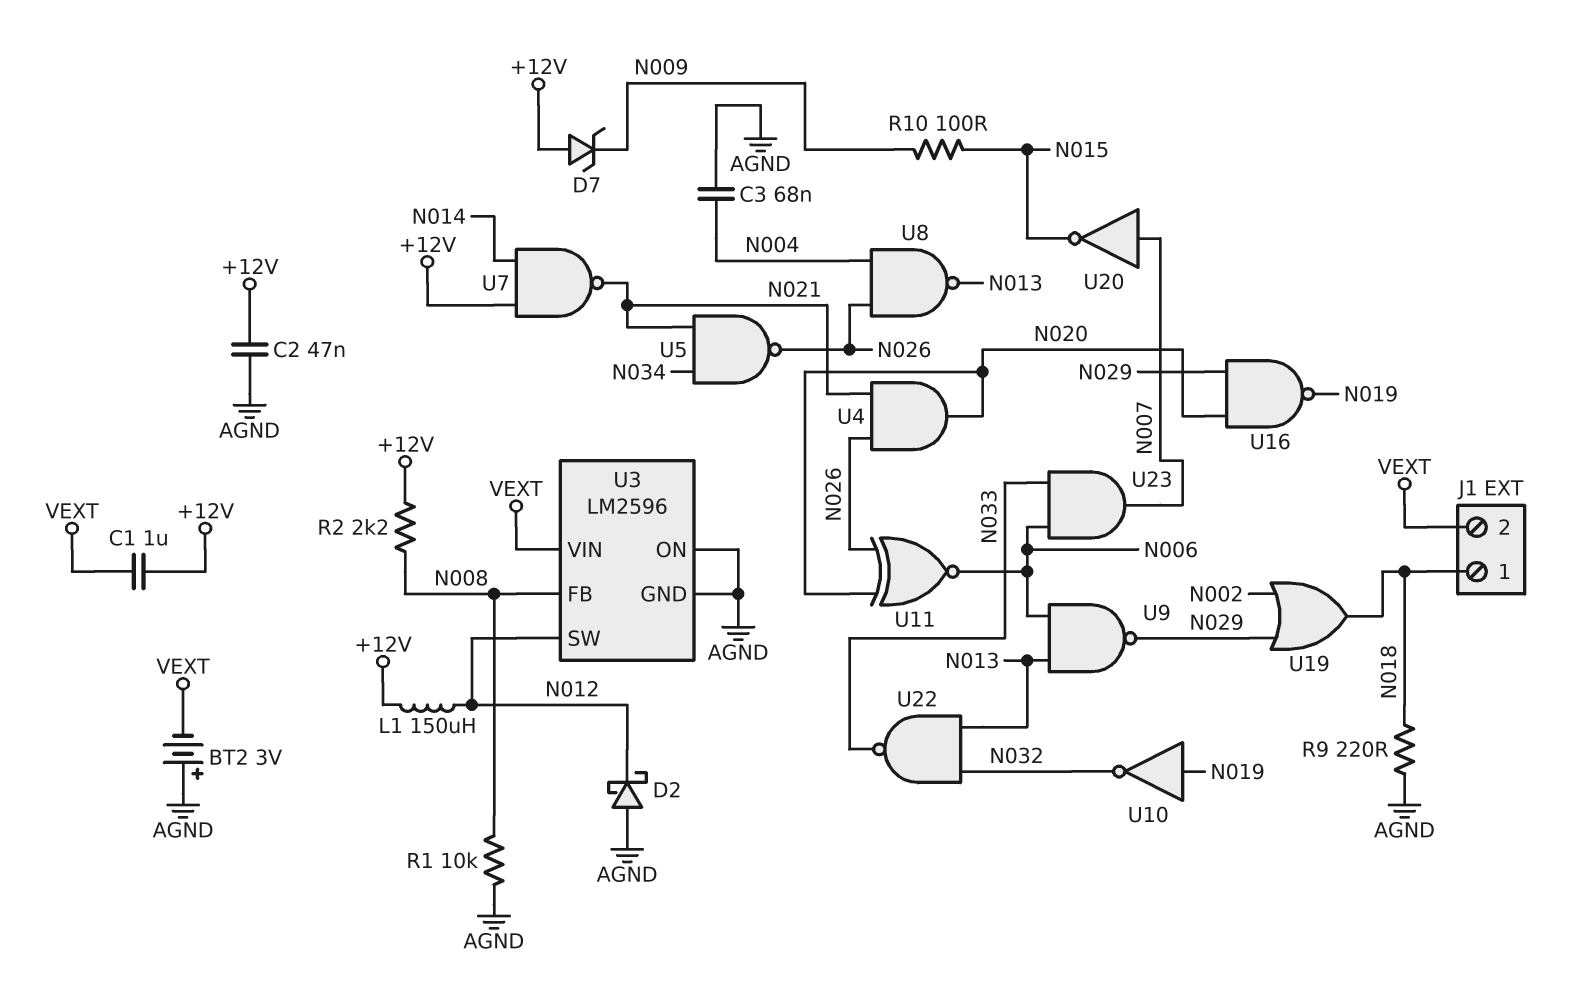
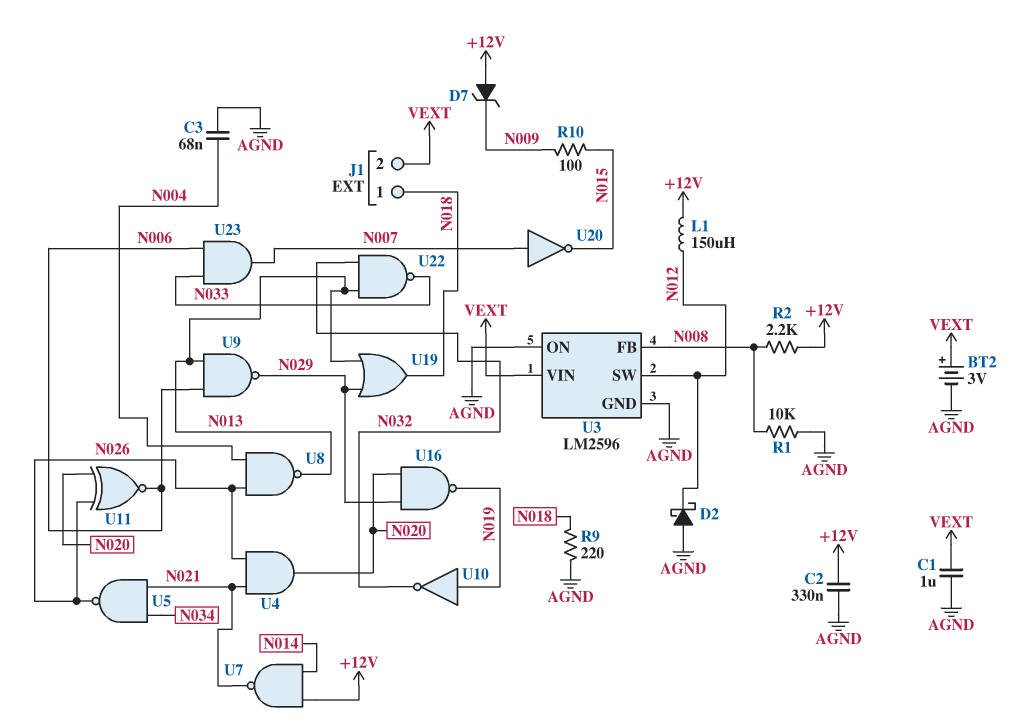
BT2: 3V (plus AGND, minus VEXT) -> 3V (plus VEXT, minus AGND)
C1: 1uF (+12V, VEXT) -> 1uF (AGND, VEXT)
C2: 47nF (+12V, AGND) -> 330nF (+12V, AGND)
U19: OR (in N002, in N029, out N018) -> OR (in N013, in N029, out N018)

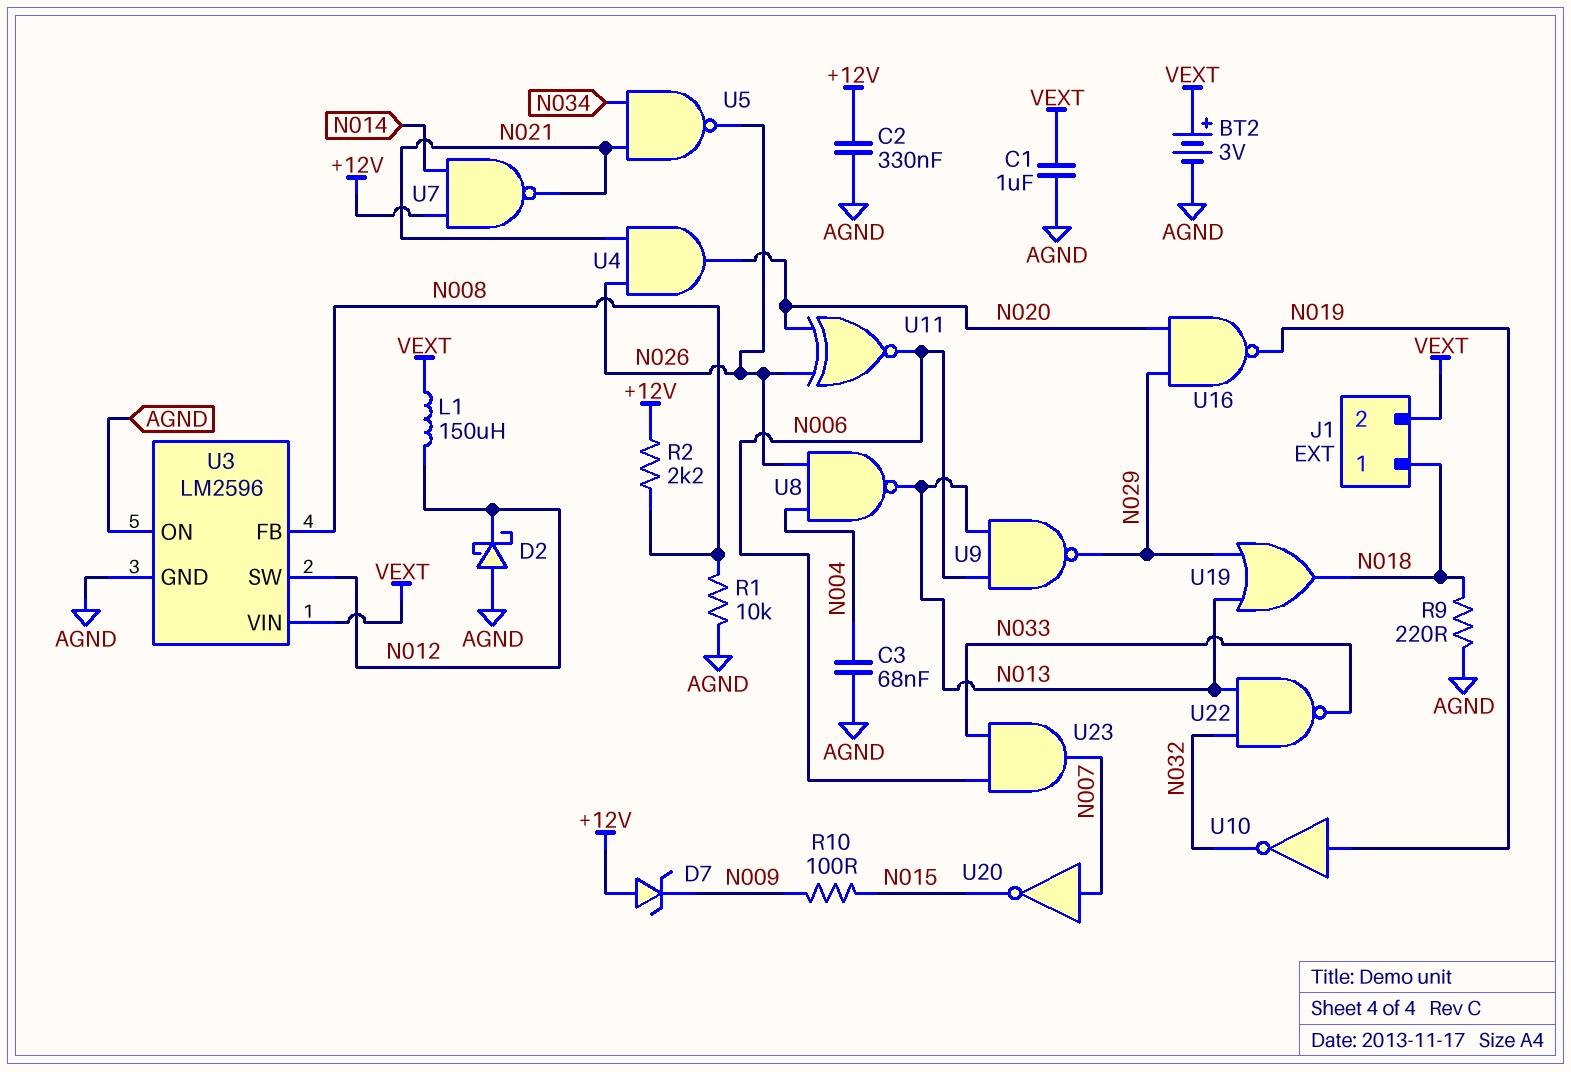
L1: 150uH (+12V, N012) -> 150uH (N012, VEXT)

